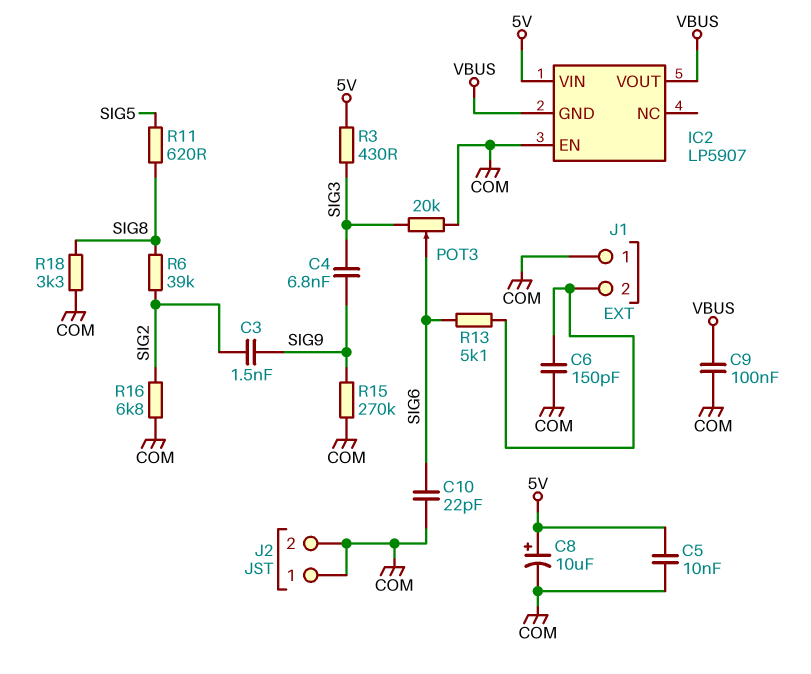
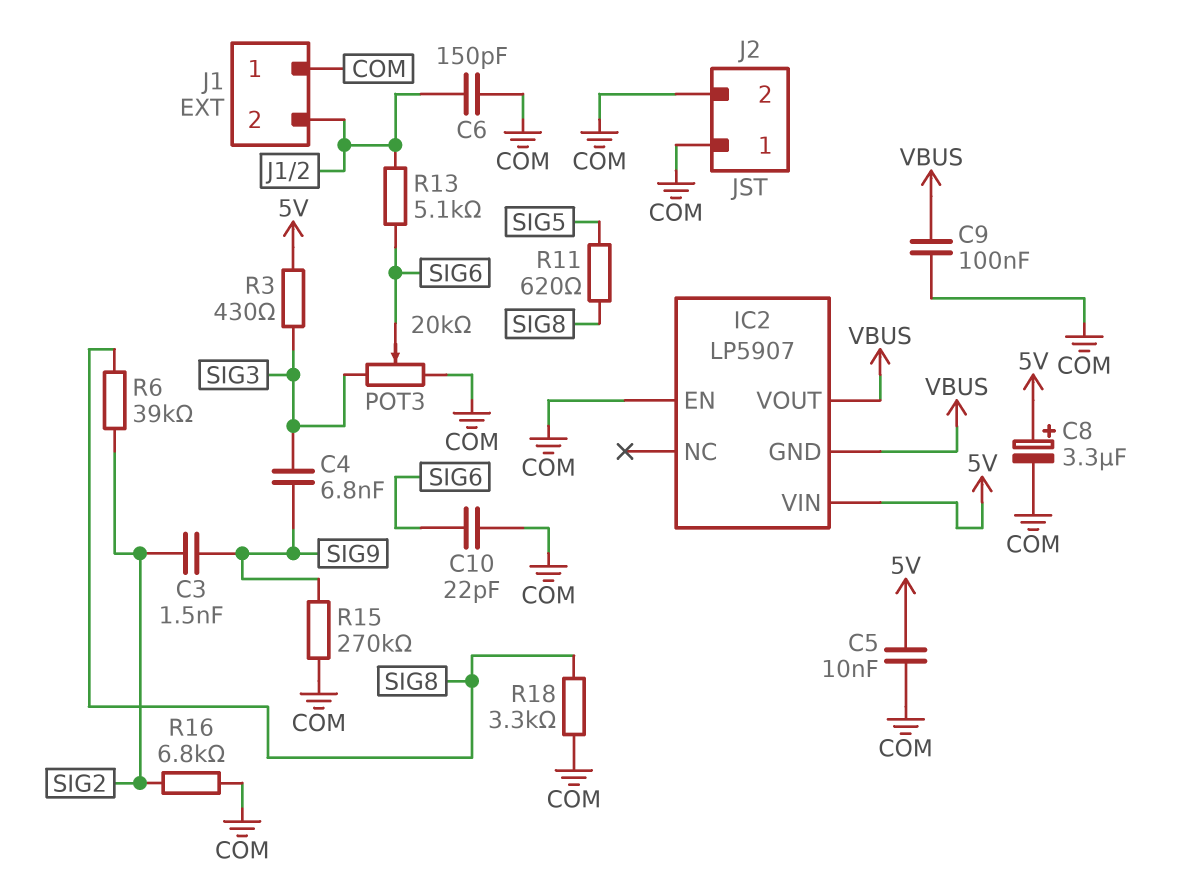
C8: 10uF (plus 5V, minus COM) -> 3.3uF (plus 5V, minus COM)

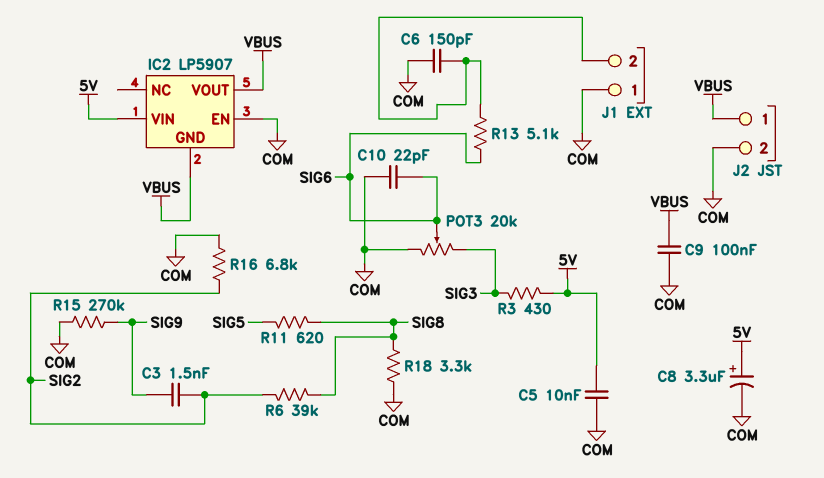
C4: 6.8nF (SIG3, SIG9) -> none
J2 pin 1: COM -> VBUS

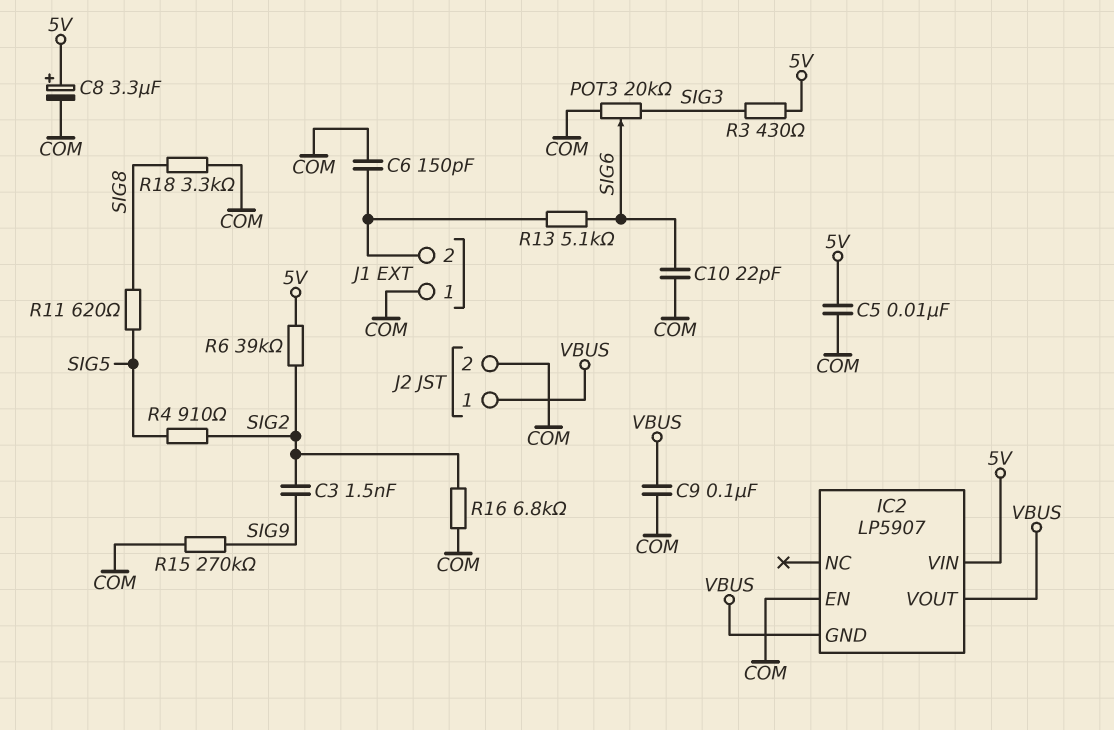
R4: none -> 910 (SIG2, SIG5)
R6: 39k (SIG2, SIG8) -> 39k (5V, SIG2)

